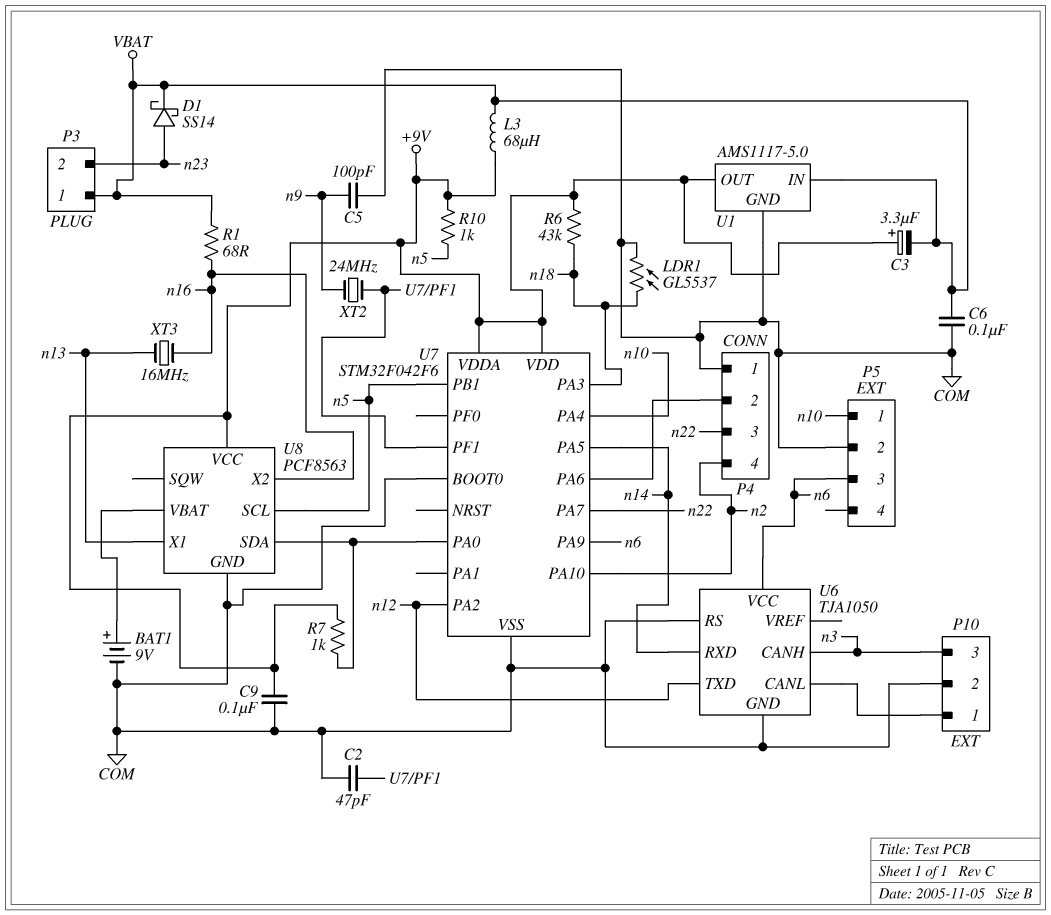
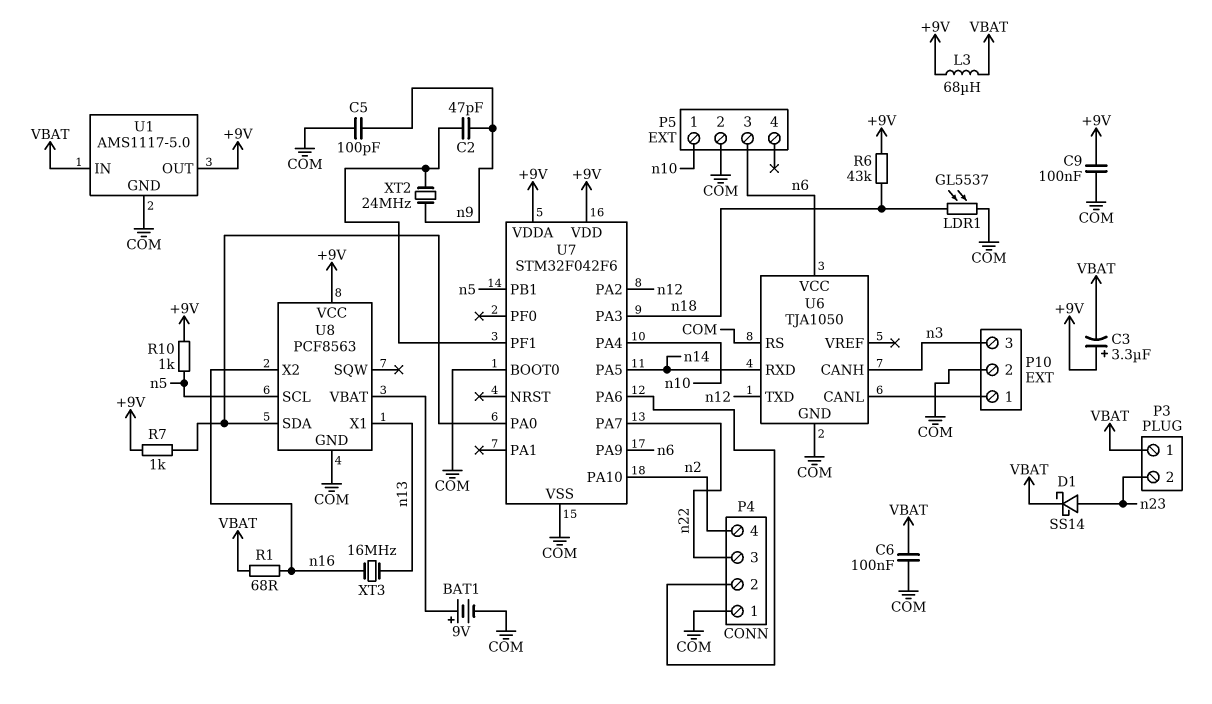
C2: 47pF (COM, U7/PF1) -> 47pF (U7/PF1, n9)

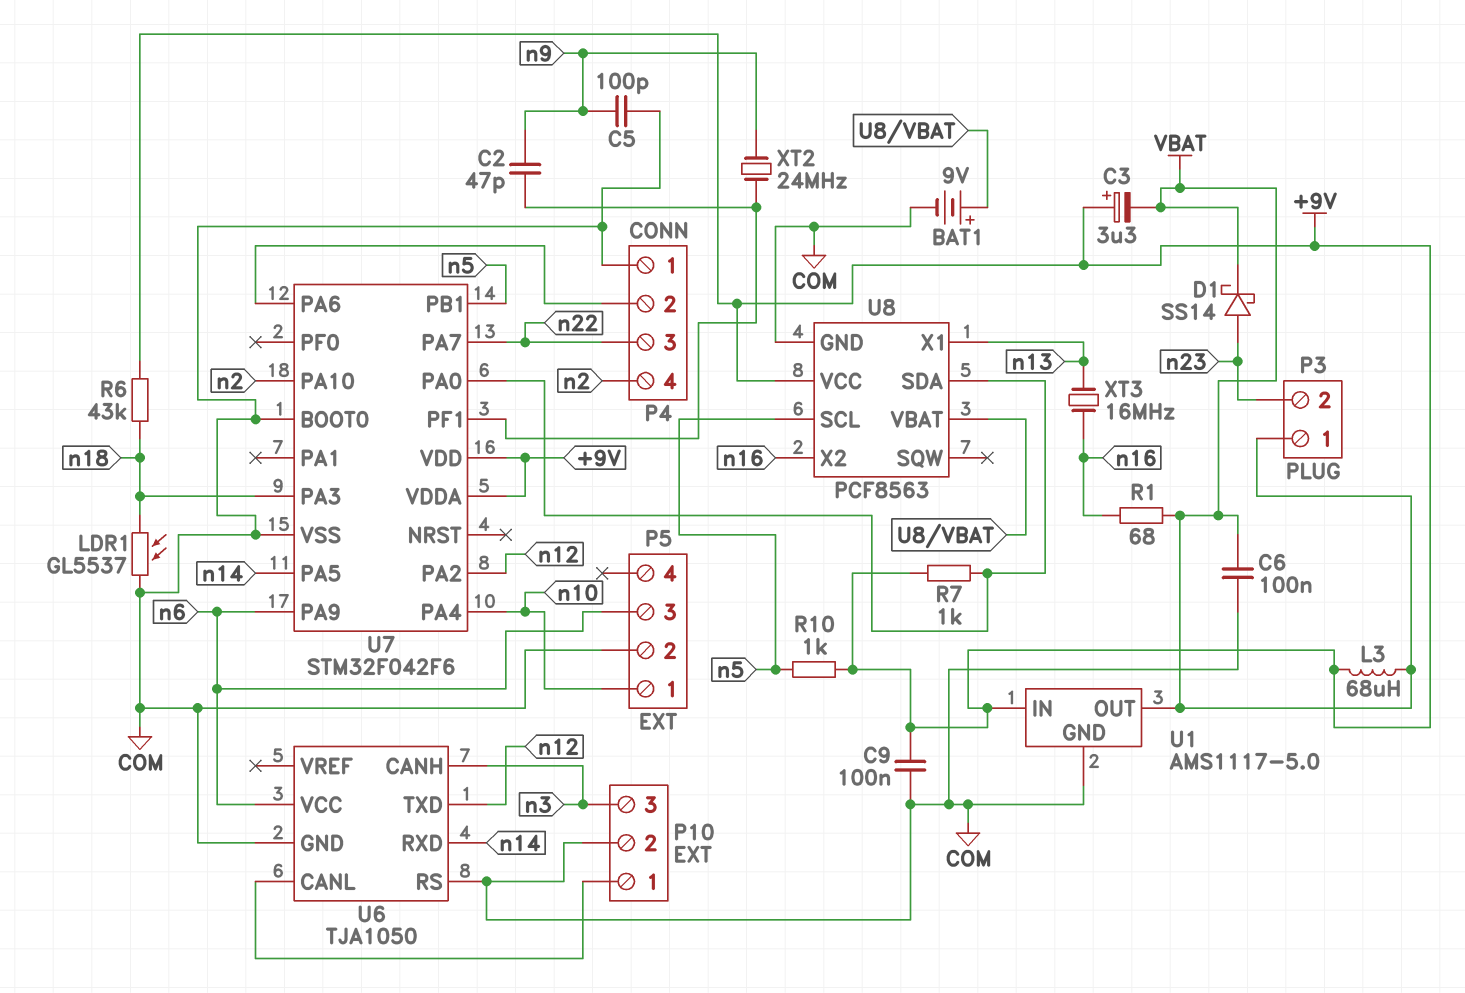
U1 pin IN: VBAT -> +9V
U1 pin OUT: +9V -> VBAT

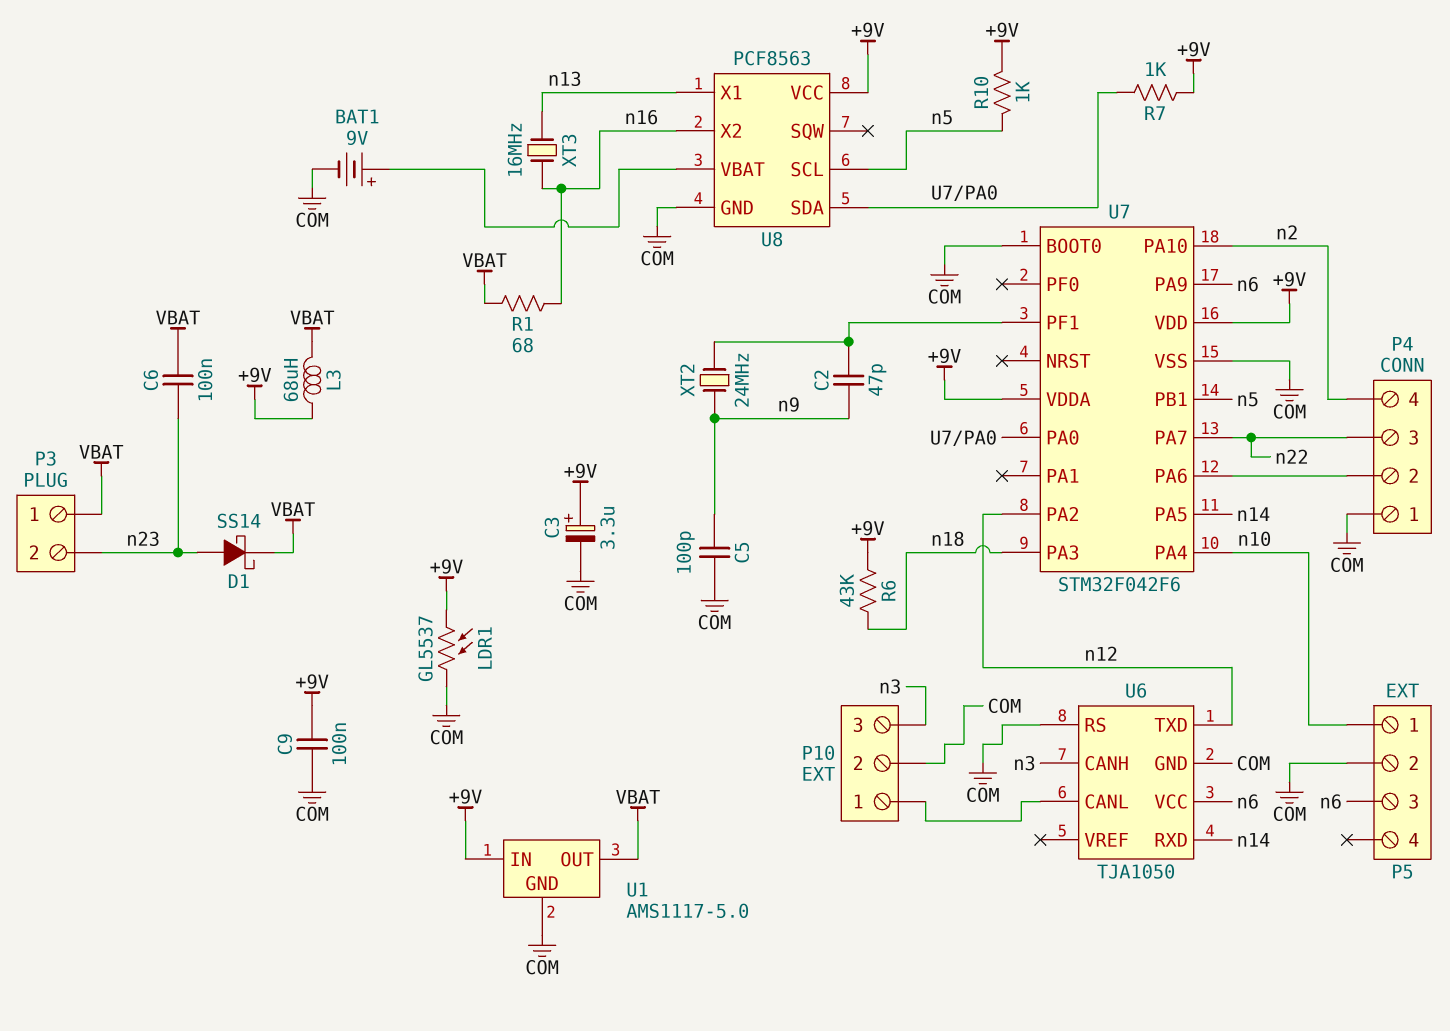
C3: 3.3uF (plus +9V, minus VBAT) -> 3.3uF (plus +9V, minus COM)
C6: 100nF (COM, VBAT) -> 100nF (VBAT, n23)
LDR1: GL5537 (COM, n18) -> GL5537 (+9V, COM)

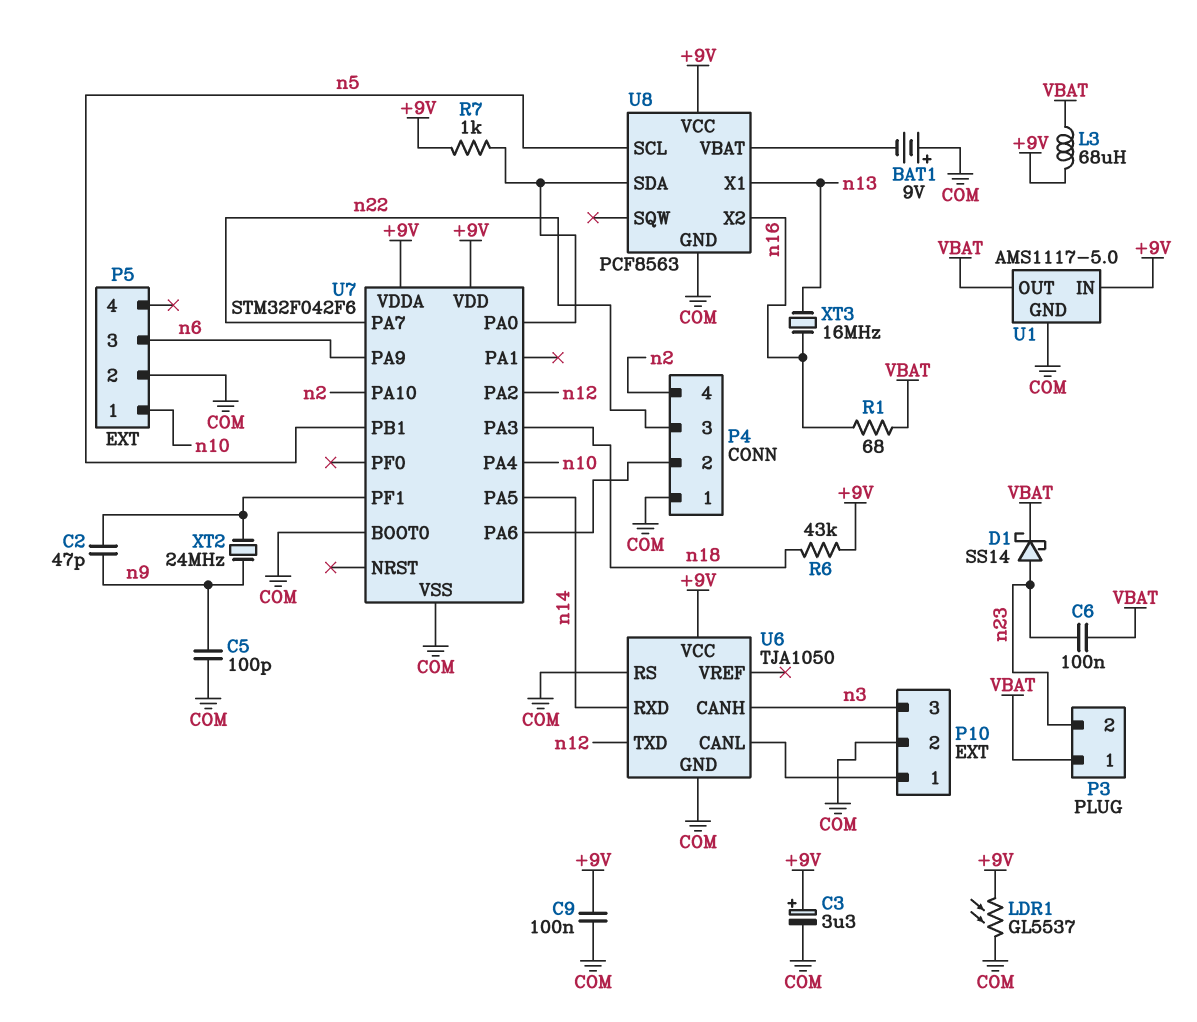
BAT1: 9V (plus U8/VBAT, minus COM) -> 9V (plus COM, minus U8/VBAT)
R10: 1k (+9V, n5) -> none
U6 pin VCC: n6 -> +9V

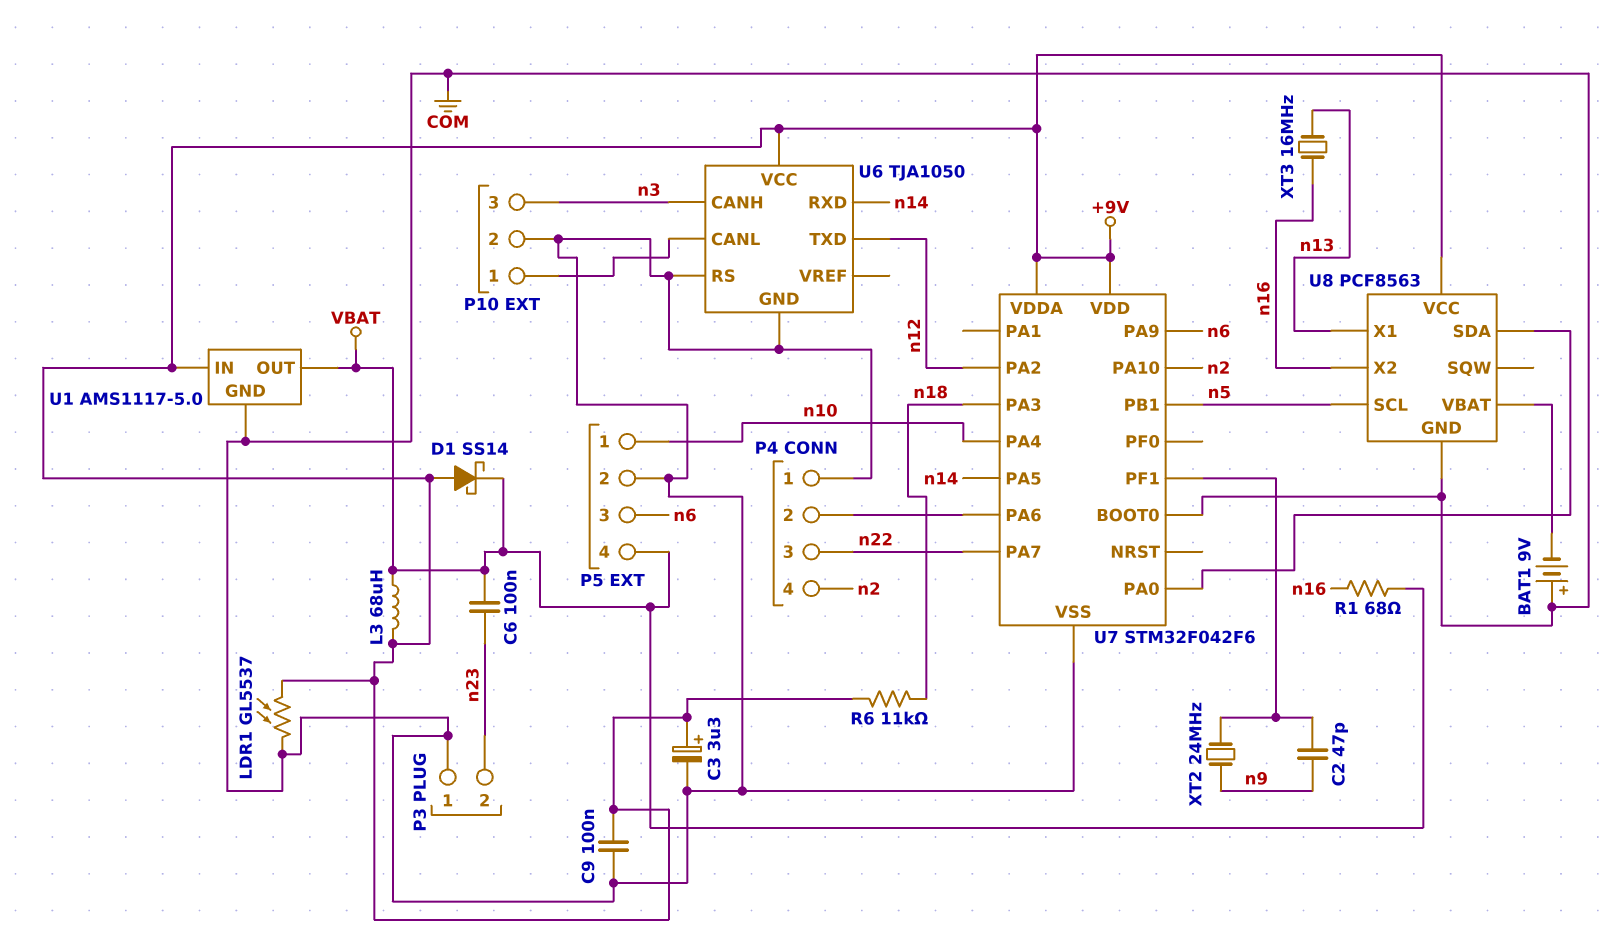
C5: 100pF (COM, n9) -> none
D1: schottky SS14 (A n23, K VBAT) -> schottky SS14 (A +9V, K VBAT)
P3 pin 1: VBAT -> COM
P5 pin 4: none -> VBAT
R6: 43k (+9V, n18) -> 11k (+9V, n18)
R7: 1k (+9V, U7/PA0) -> none

